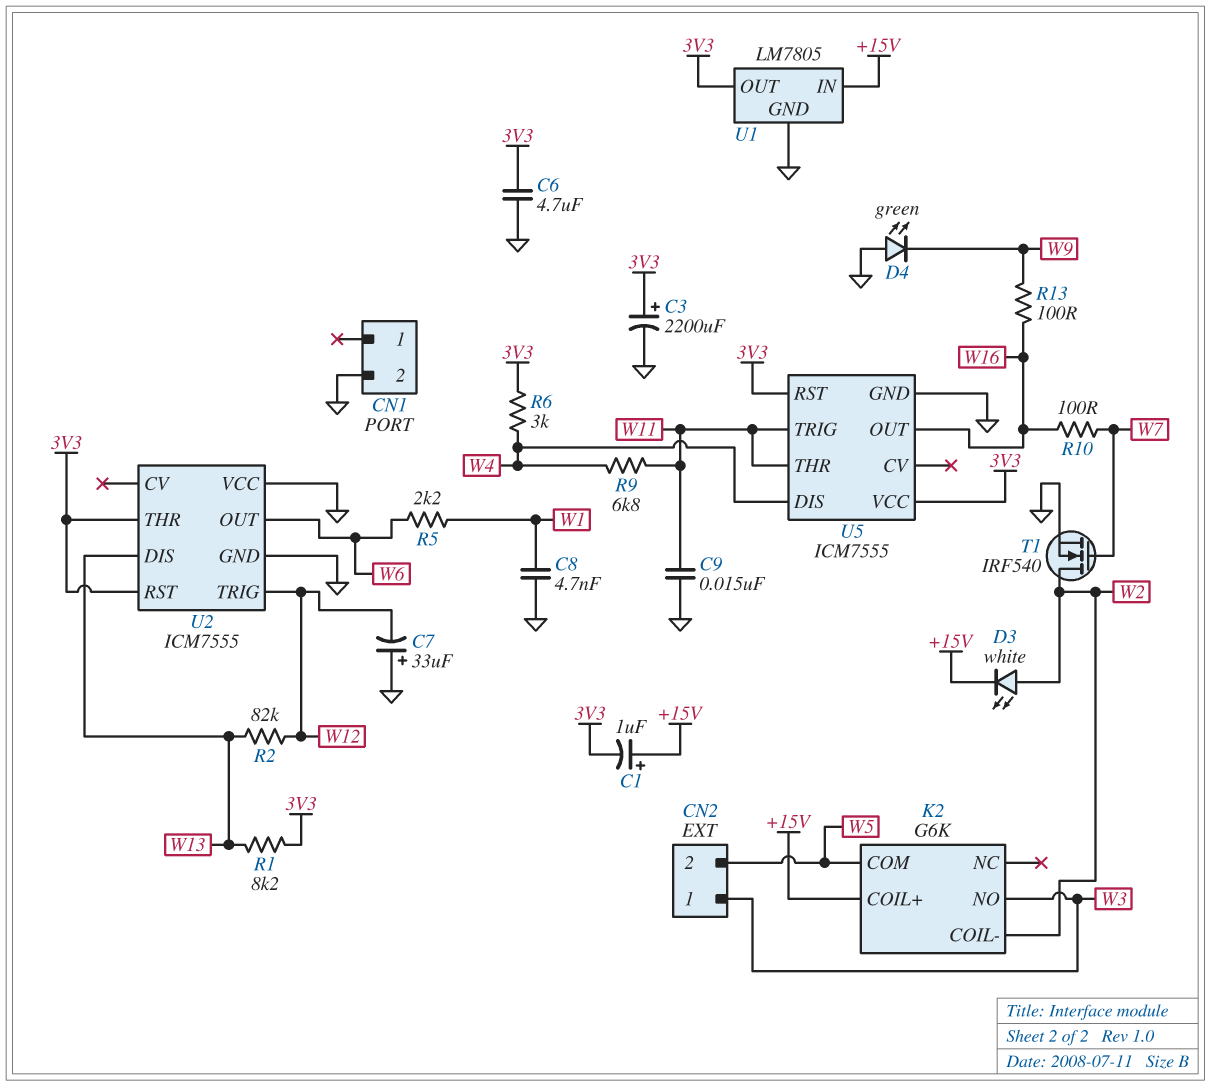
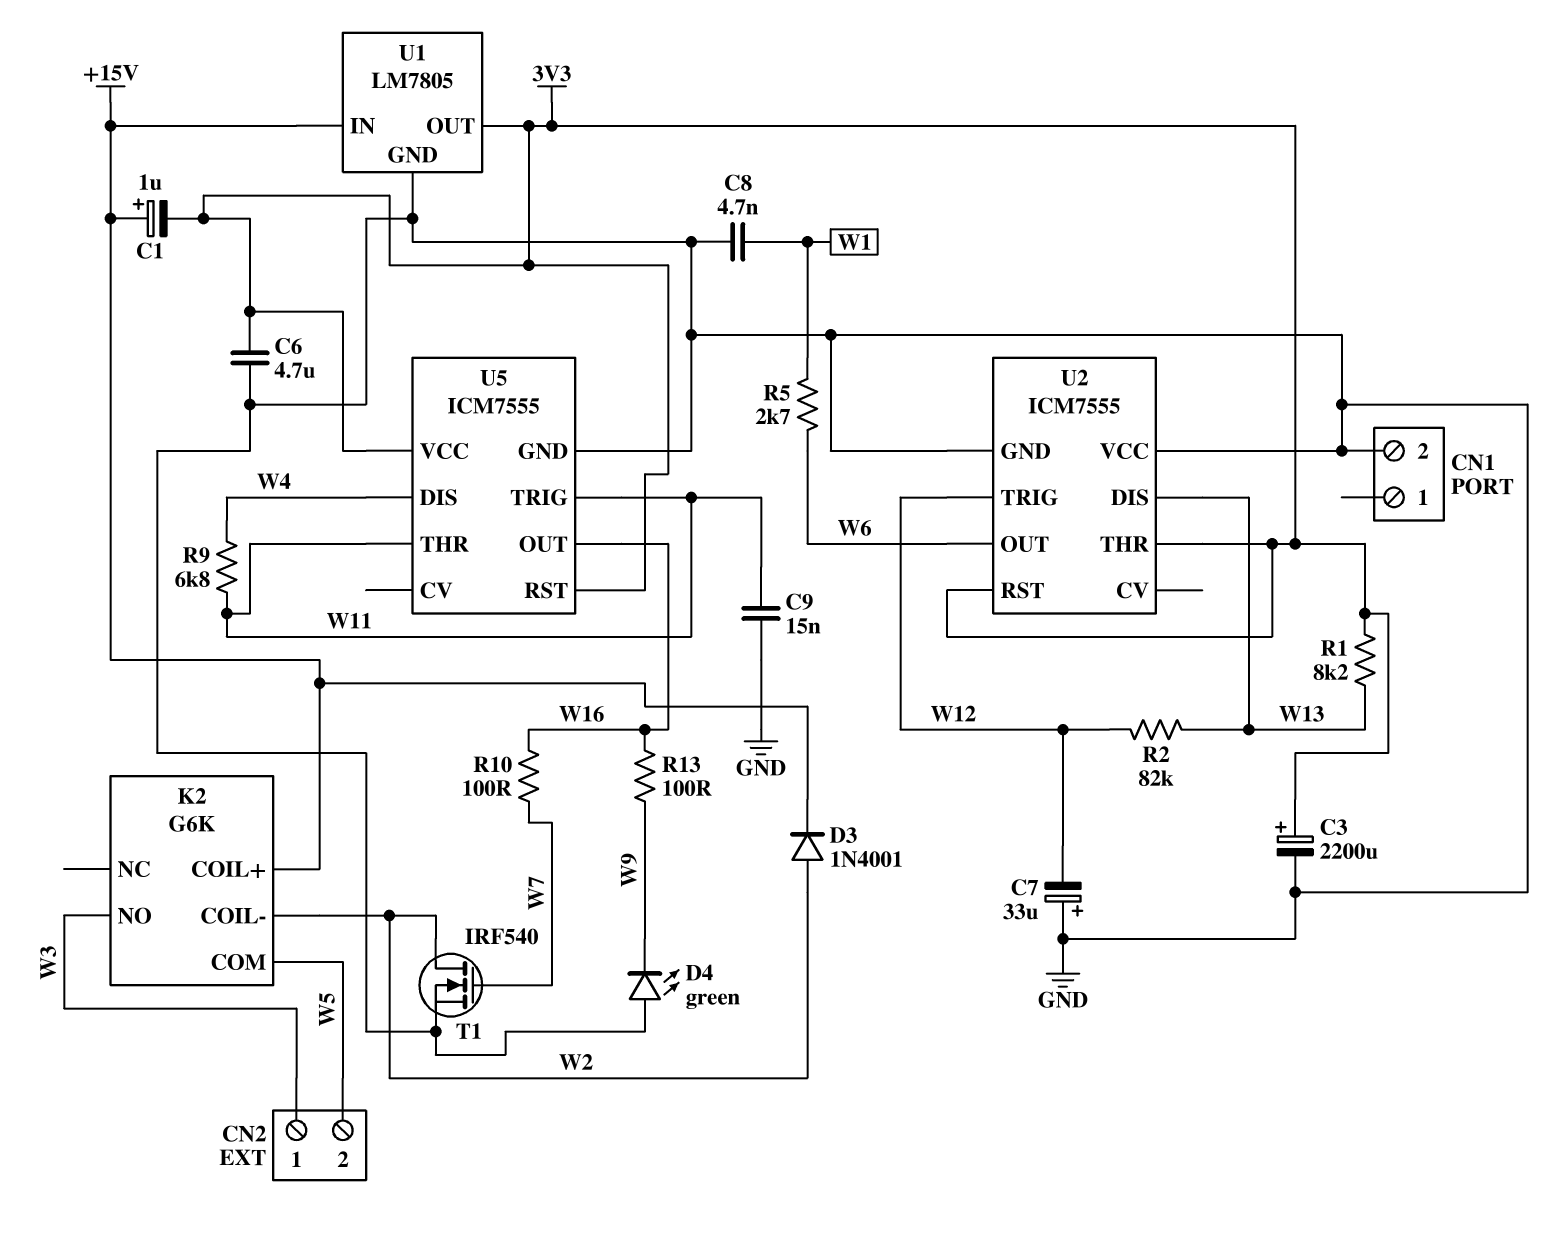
D3: LED white (A W2, K +15V) -> diode 1N4001 (A W2, K +15V)
R5: 2.2k (W1, W6) -> 2.7k (W1, W6)
R6: 3k (3V3, W4) -> none

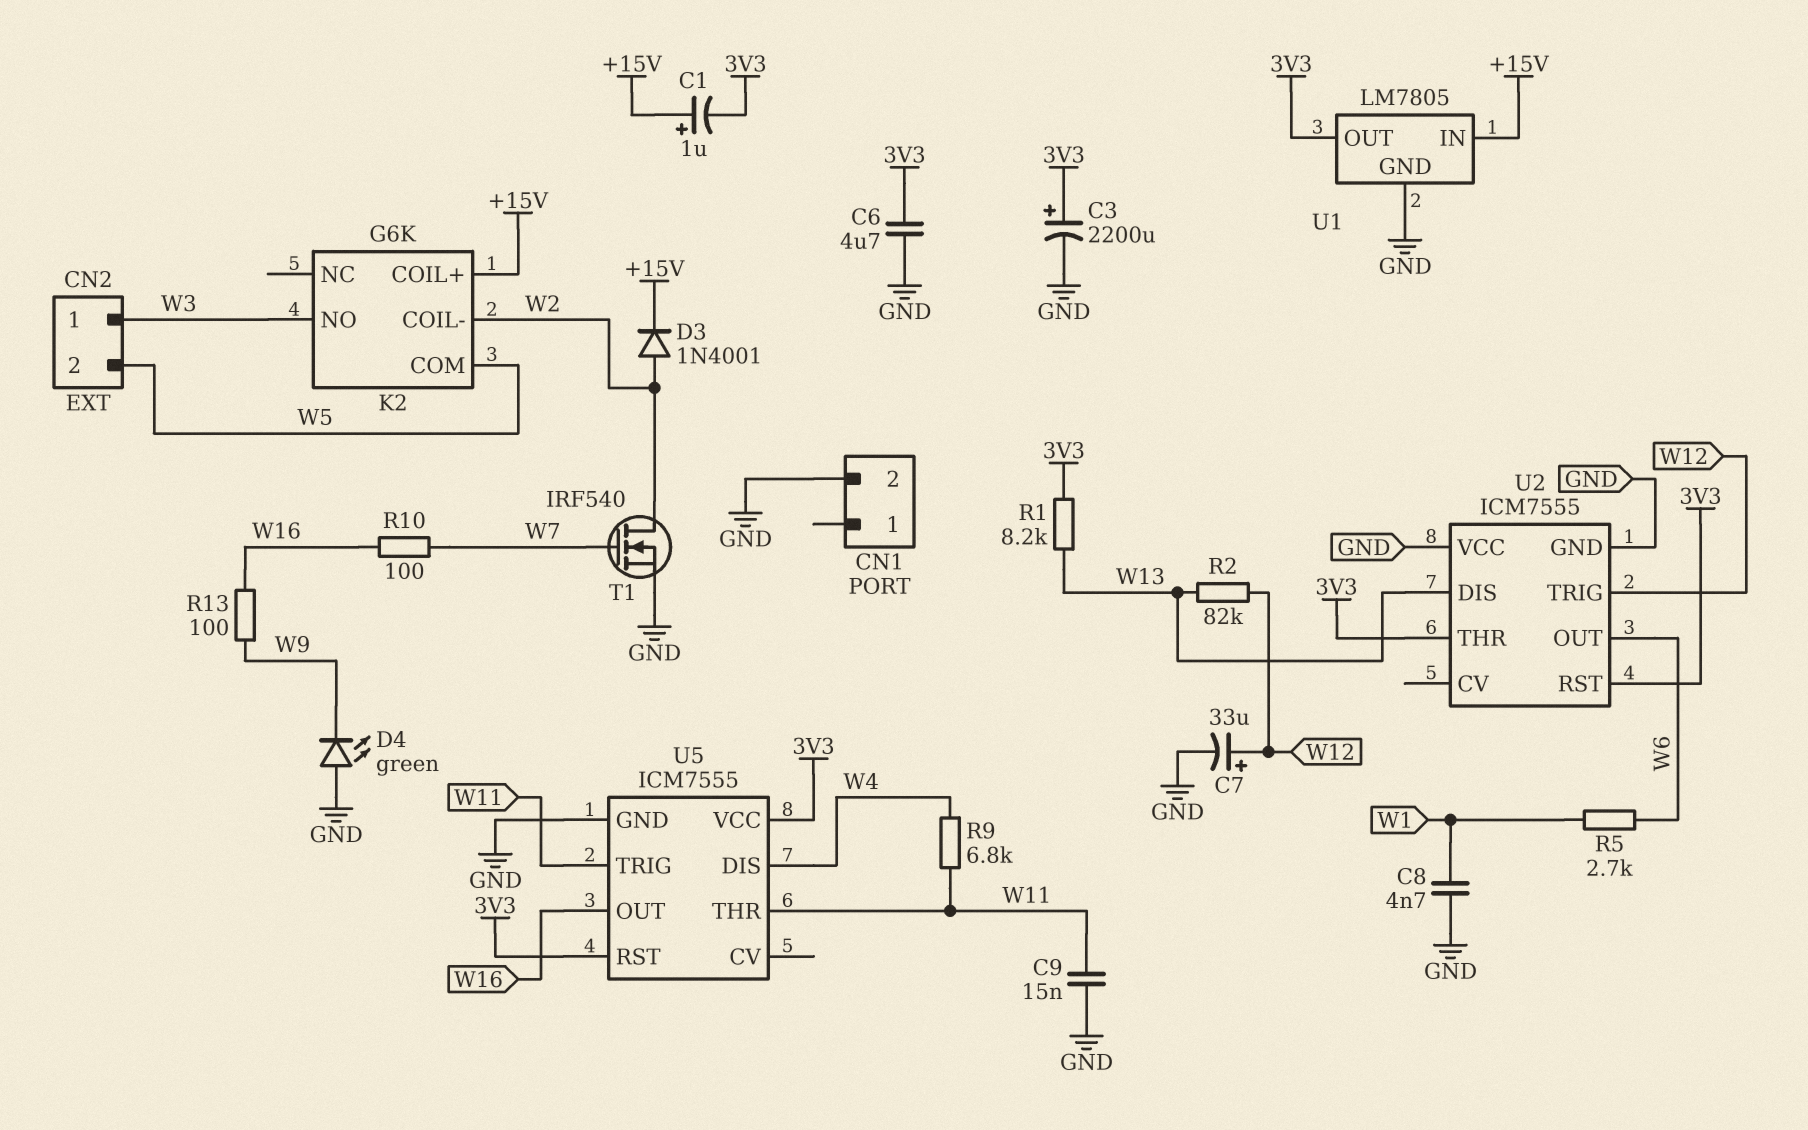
C7: 33uF (plus GND, minus W12) -> 33uF (plus W12, minus GND)

